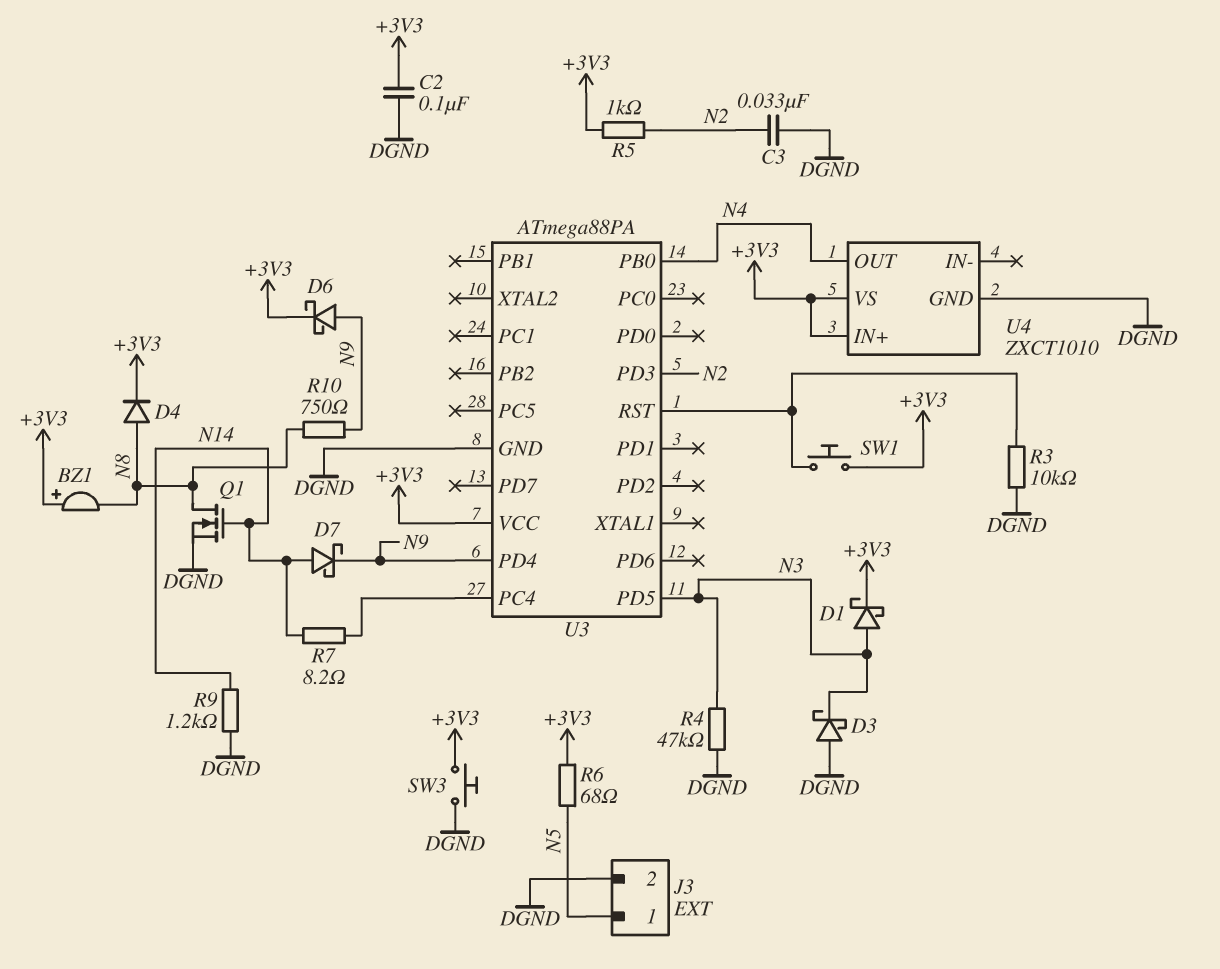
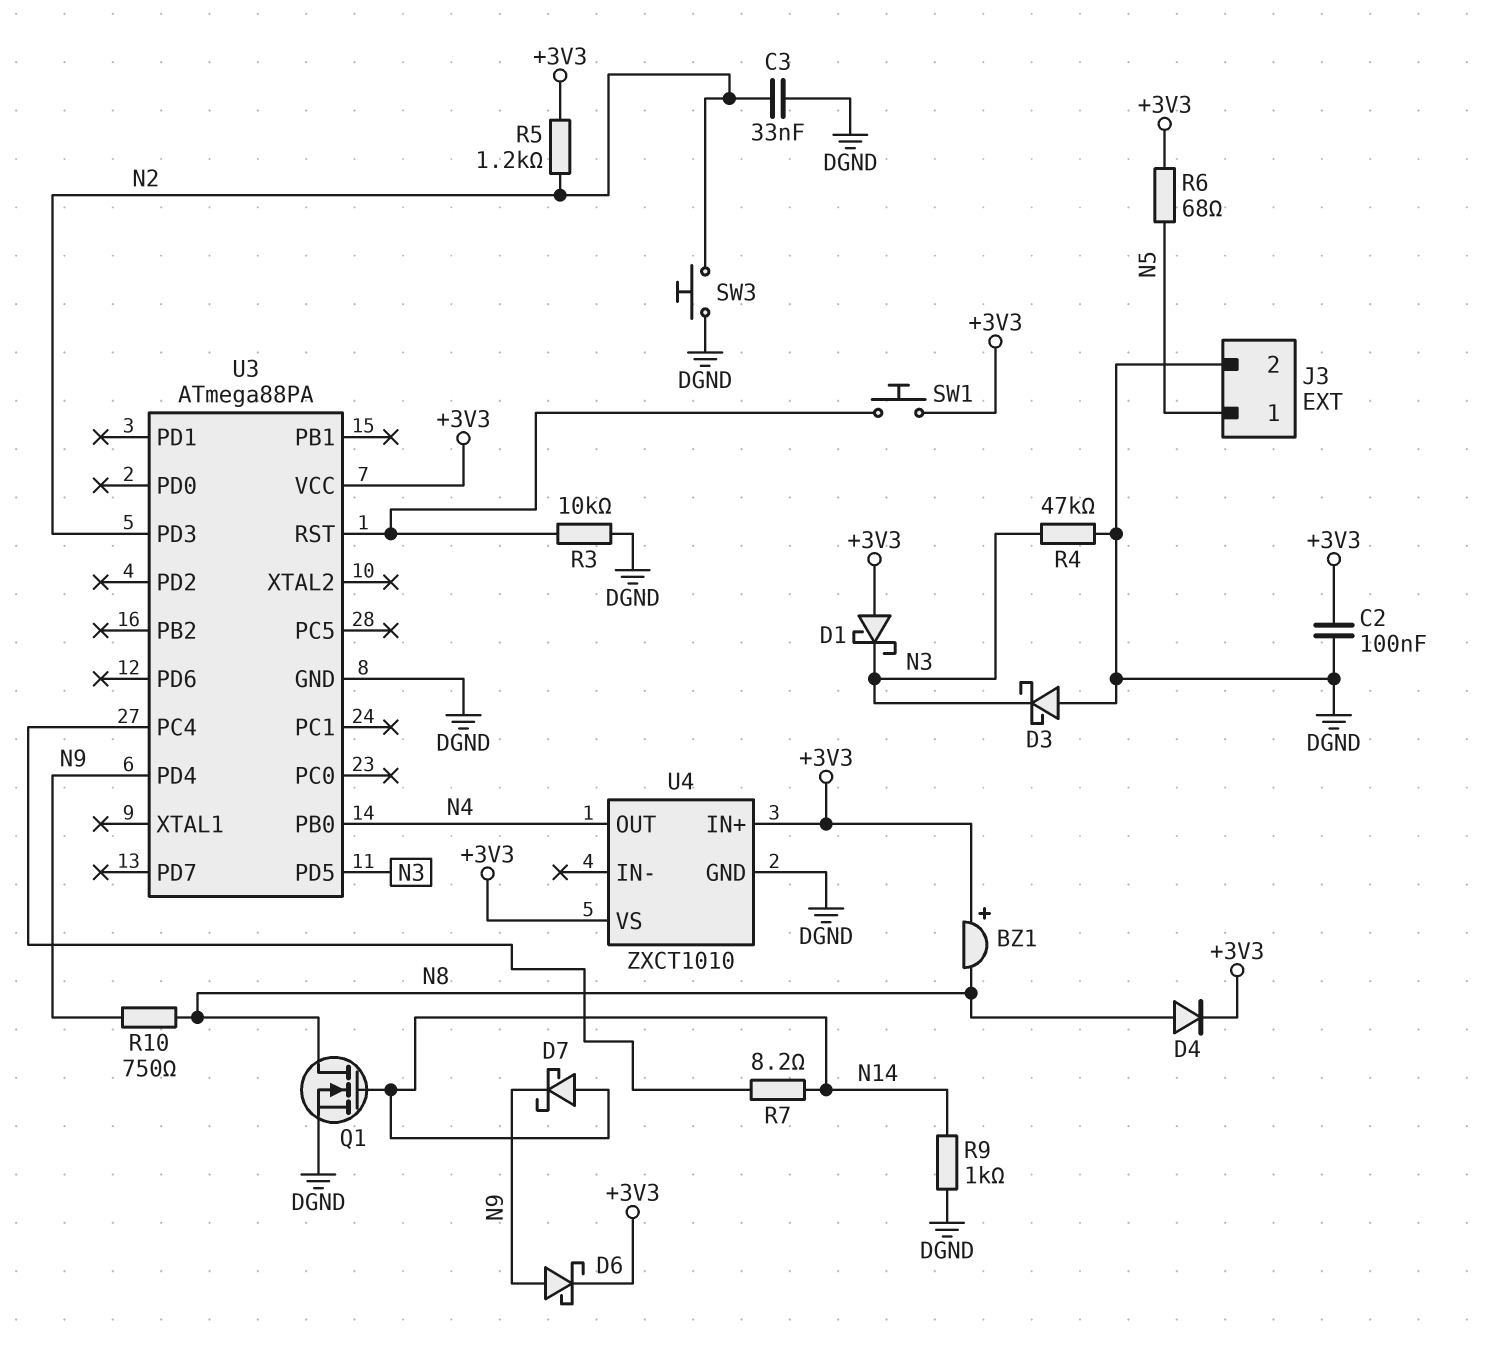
D1: schottky (A N3, K +3V3) -> schottky (A +3V3, K N3)
R5: 1k (+3V3, N2) -> 1.2k (+3V3, N2)
R9: 1.2k (DGND, N14) -> 1k (DGND, N14)
SW3: button (+3V3, DGND) -> button (DGND, N2)

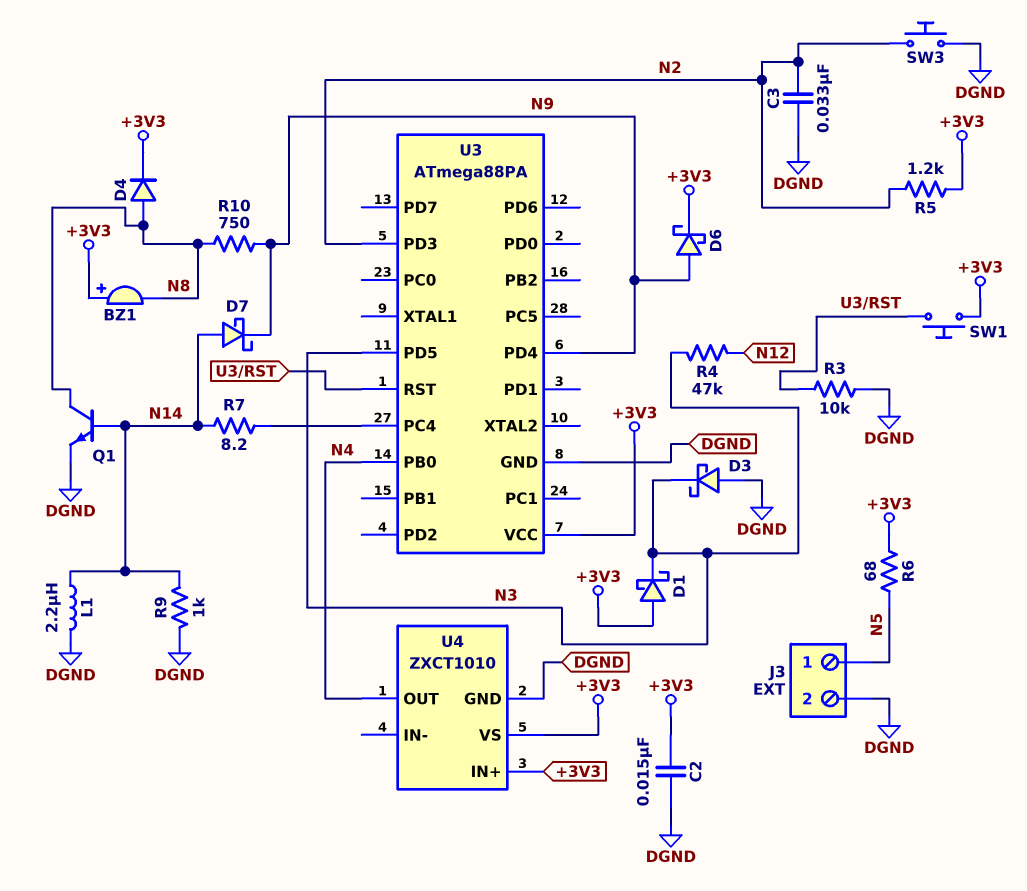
C2: 100nF (+3V3, DGND) -> 15nF (+3V3, DGND)
L1: none -> 2.2uH (DGND, N14)
Q1: NMOS (G N14, D N8, S DGND) -> NPN (B N14, C N8, E DGND)
R4: 47k (DGND, N3) -> 47k (N3, N12)

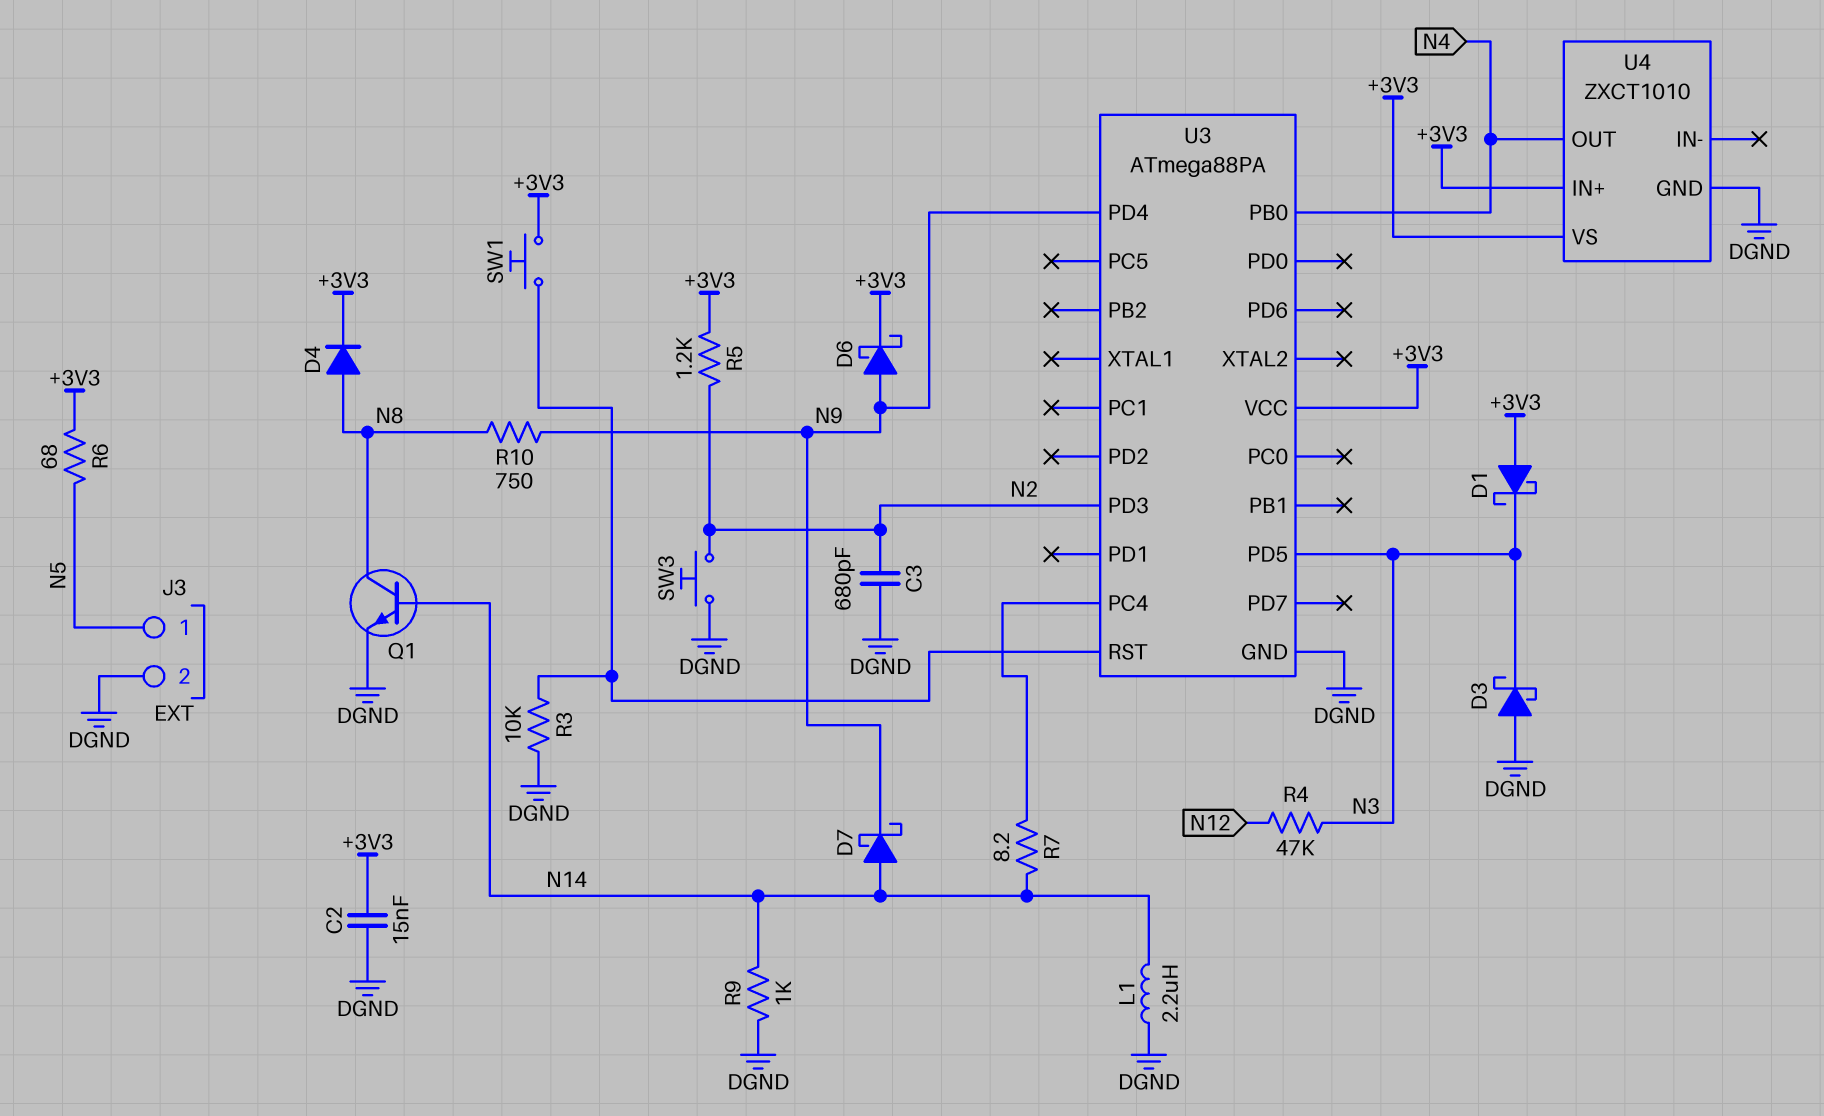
BZ1: buzzer (plus +3V3, minus N8) -> none
C3: 33nF (DGND, N2) -> 680pF (DGND, N2)

